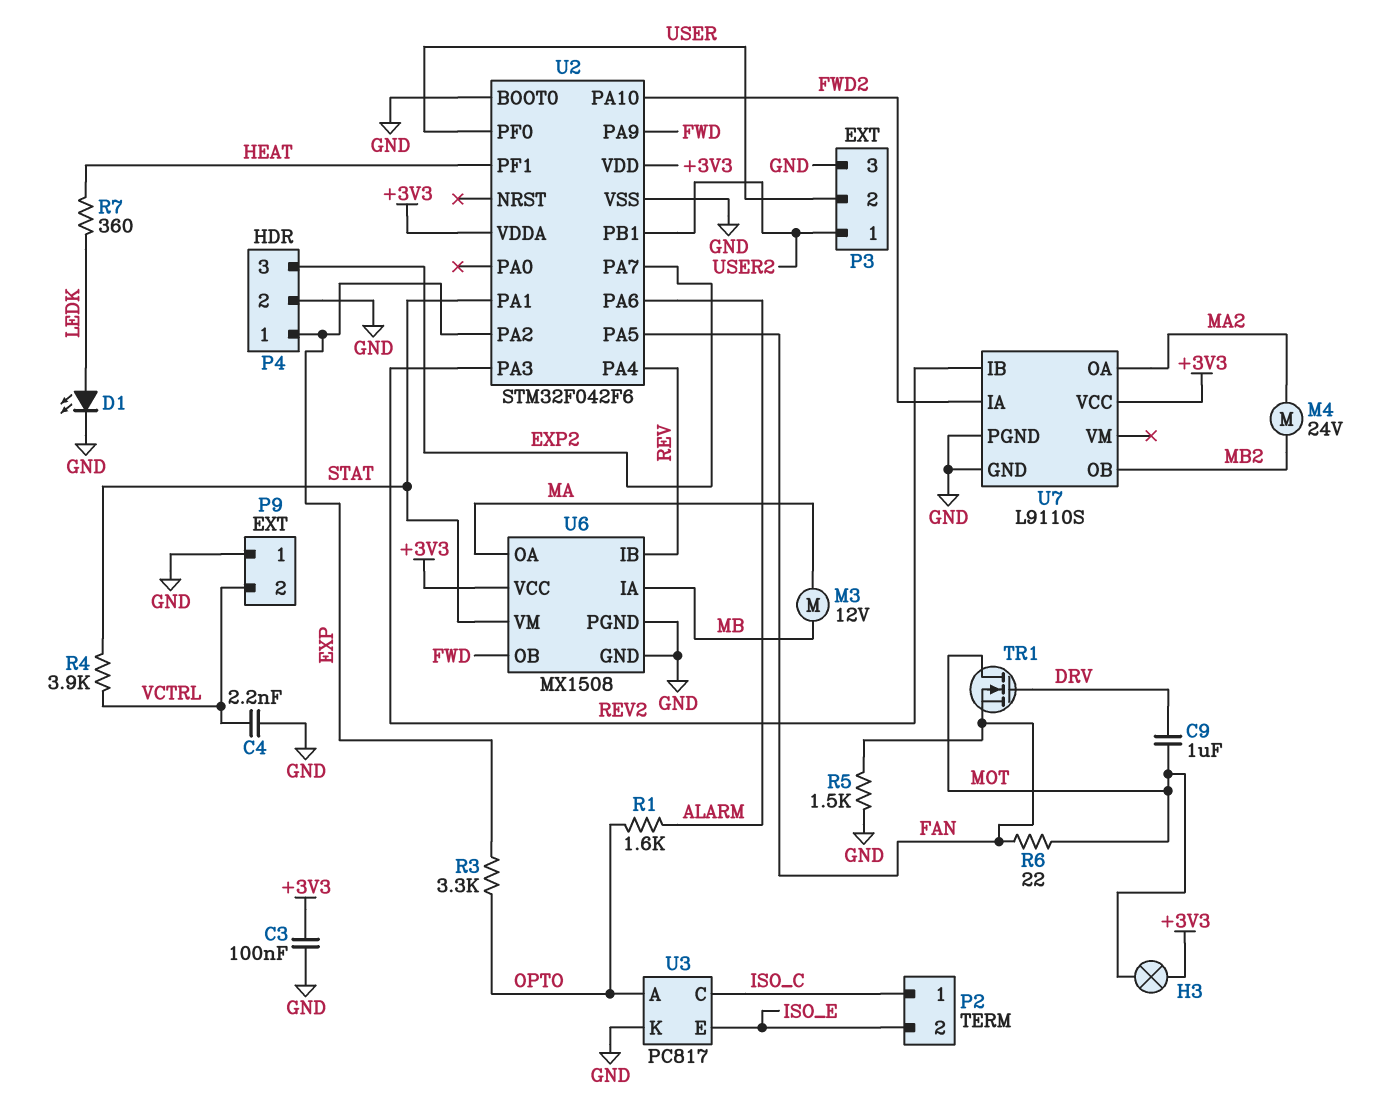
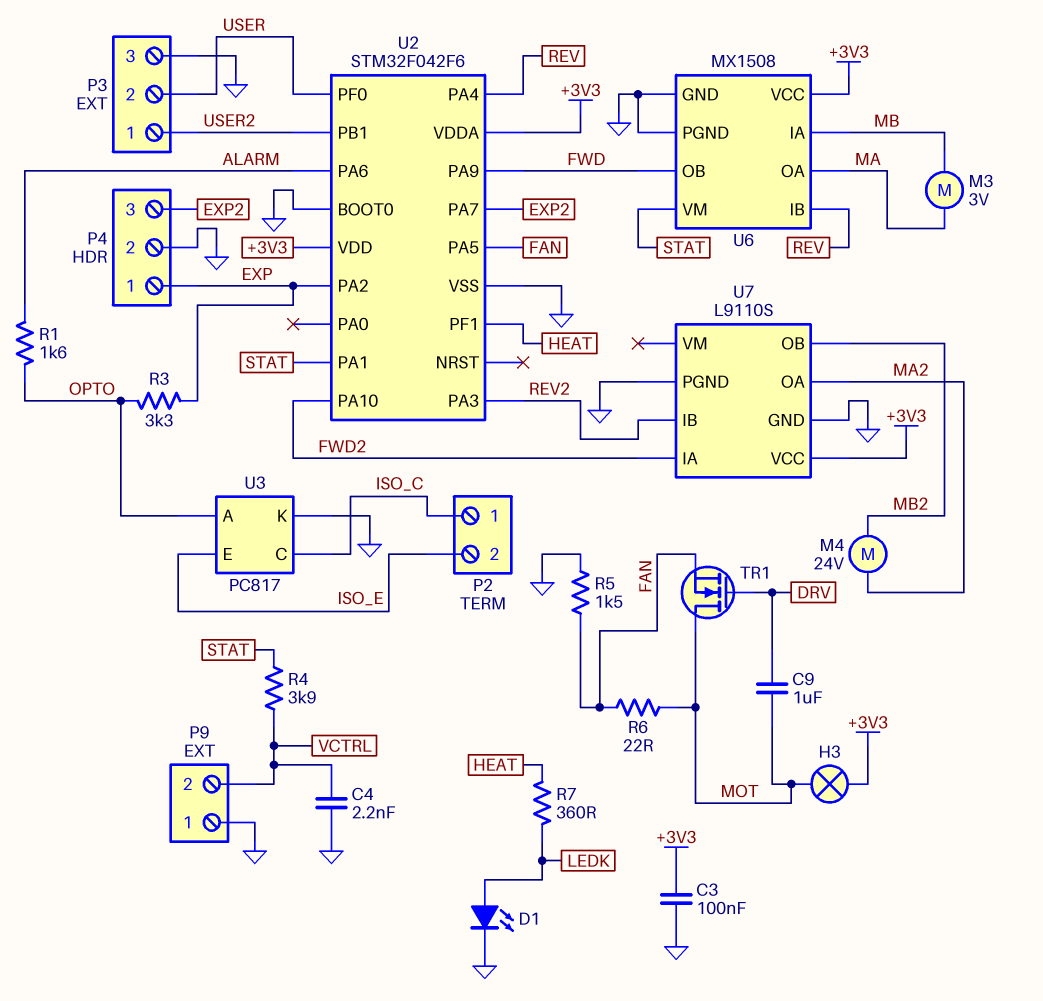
M3: motor 12V (MA, MB) -> motor 3V (MA, MB)

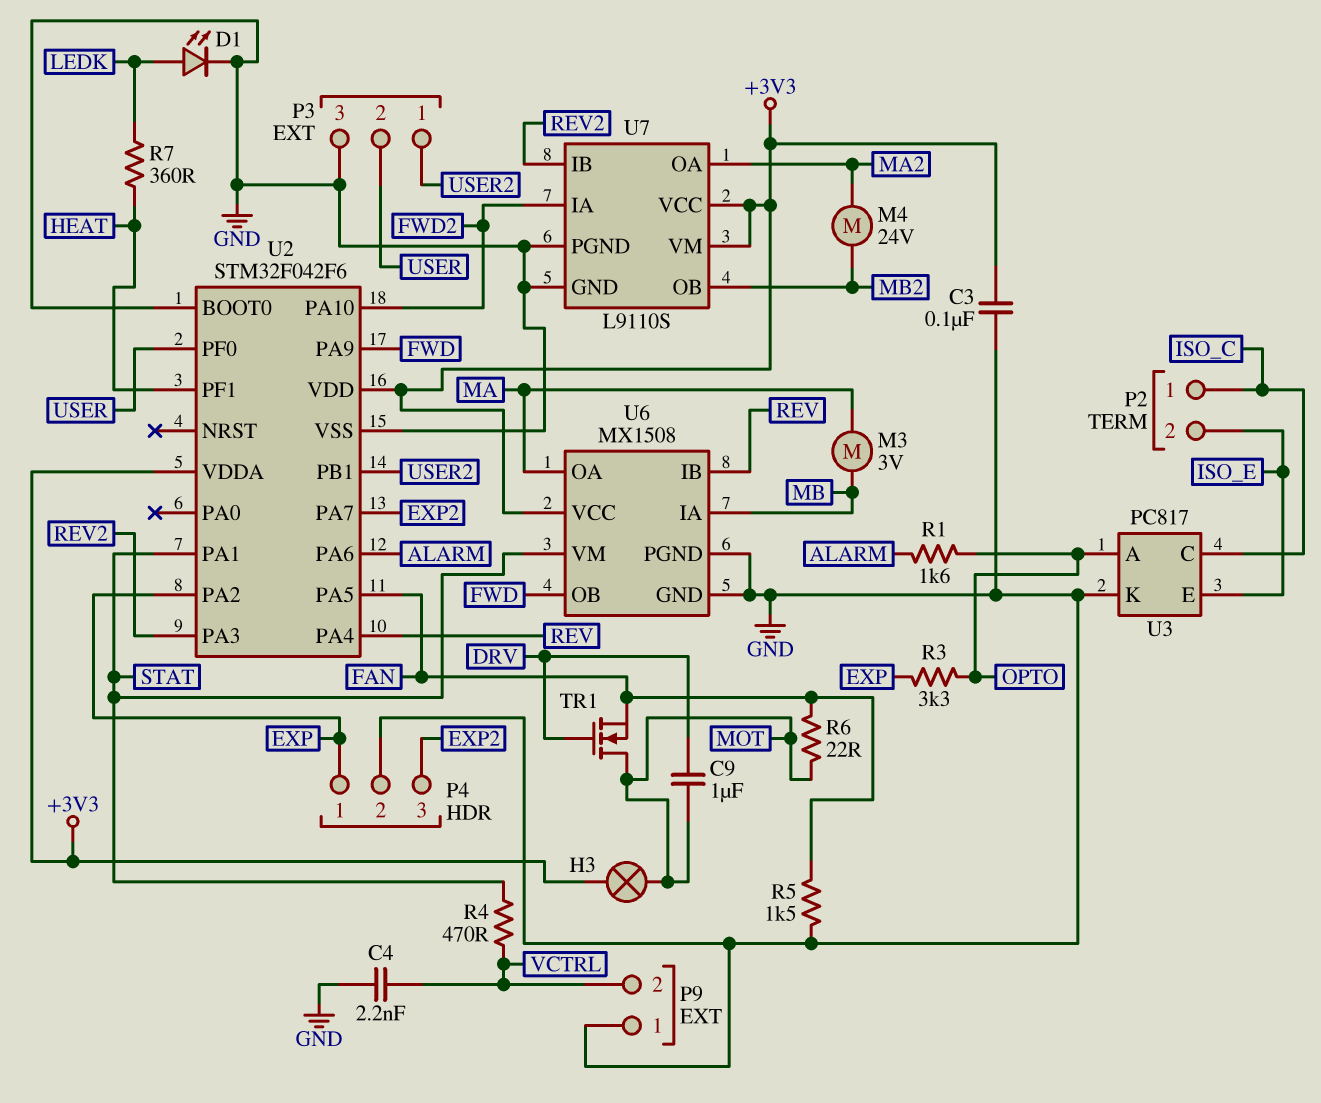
R4: 3.9k (STAT, VCTRL) -> 470 (STAT, VCTRL)
U7 pin VM: none -> +3V3

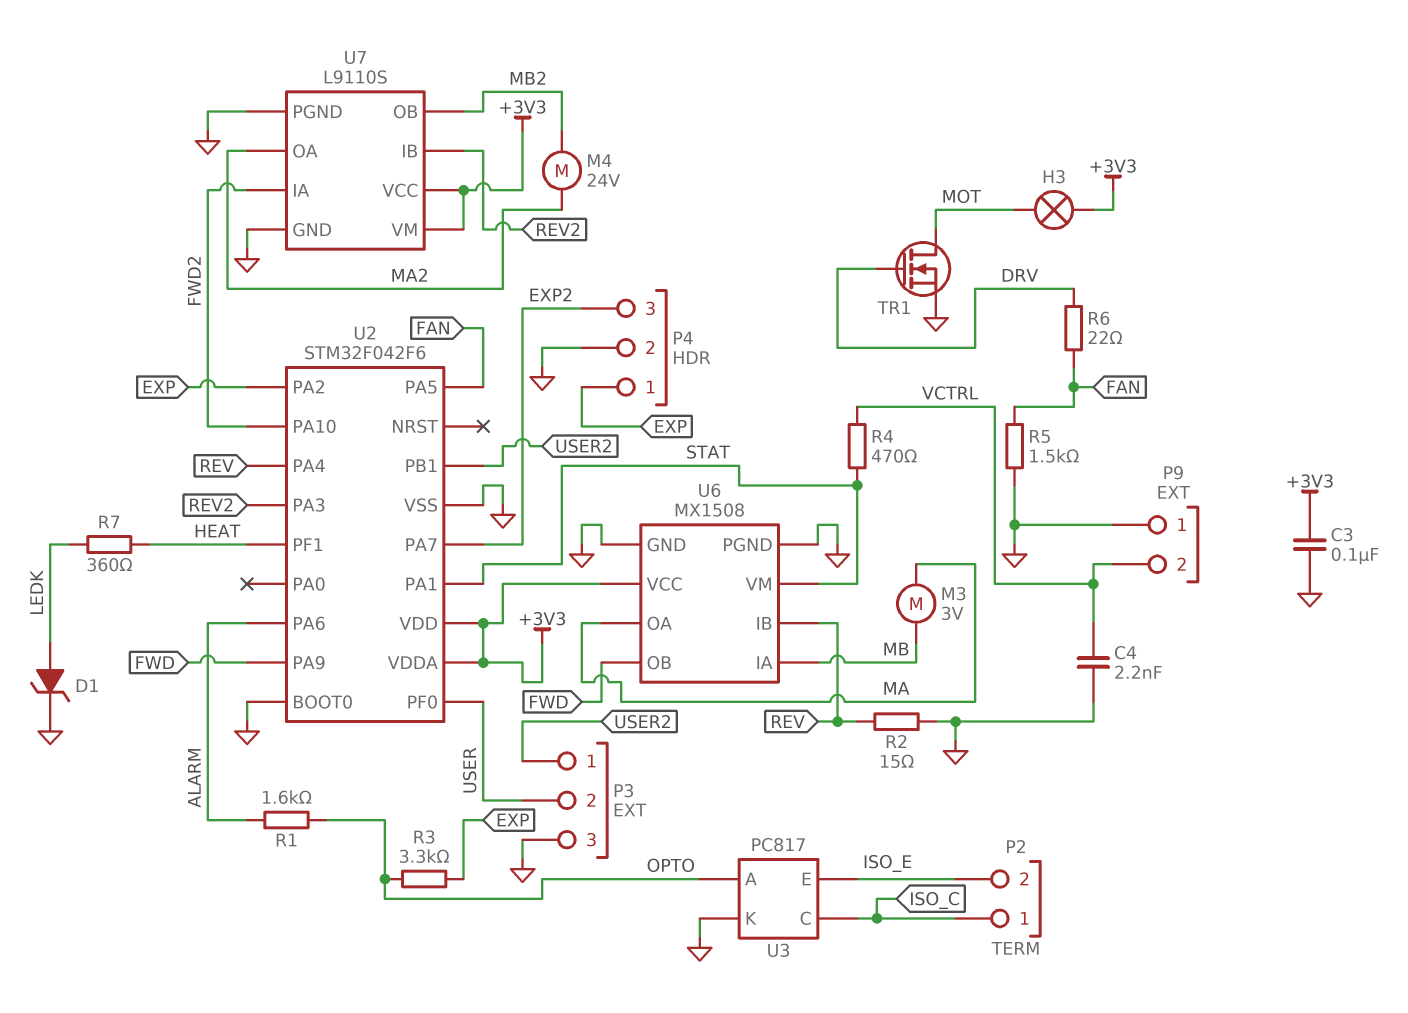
C9: 1uF (DRV, MOT) -> none
D1: LED (A LEDK, K GND) -> zener (A LEDK, K GND)
R2: none -> 15 (GND, REV)
R6: 22 (FAN, MOT) -> 22 (DRV, FAN)
TR1: NMOS (G DRV, D MOT, S FAN) -> NMOS (G DRV, D MOT, S GND)

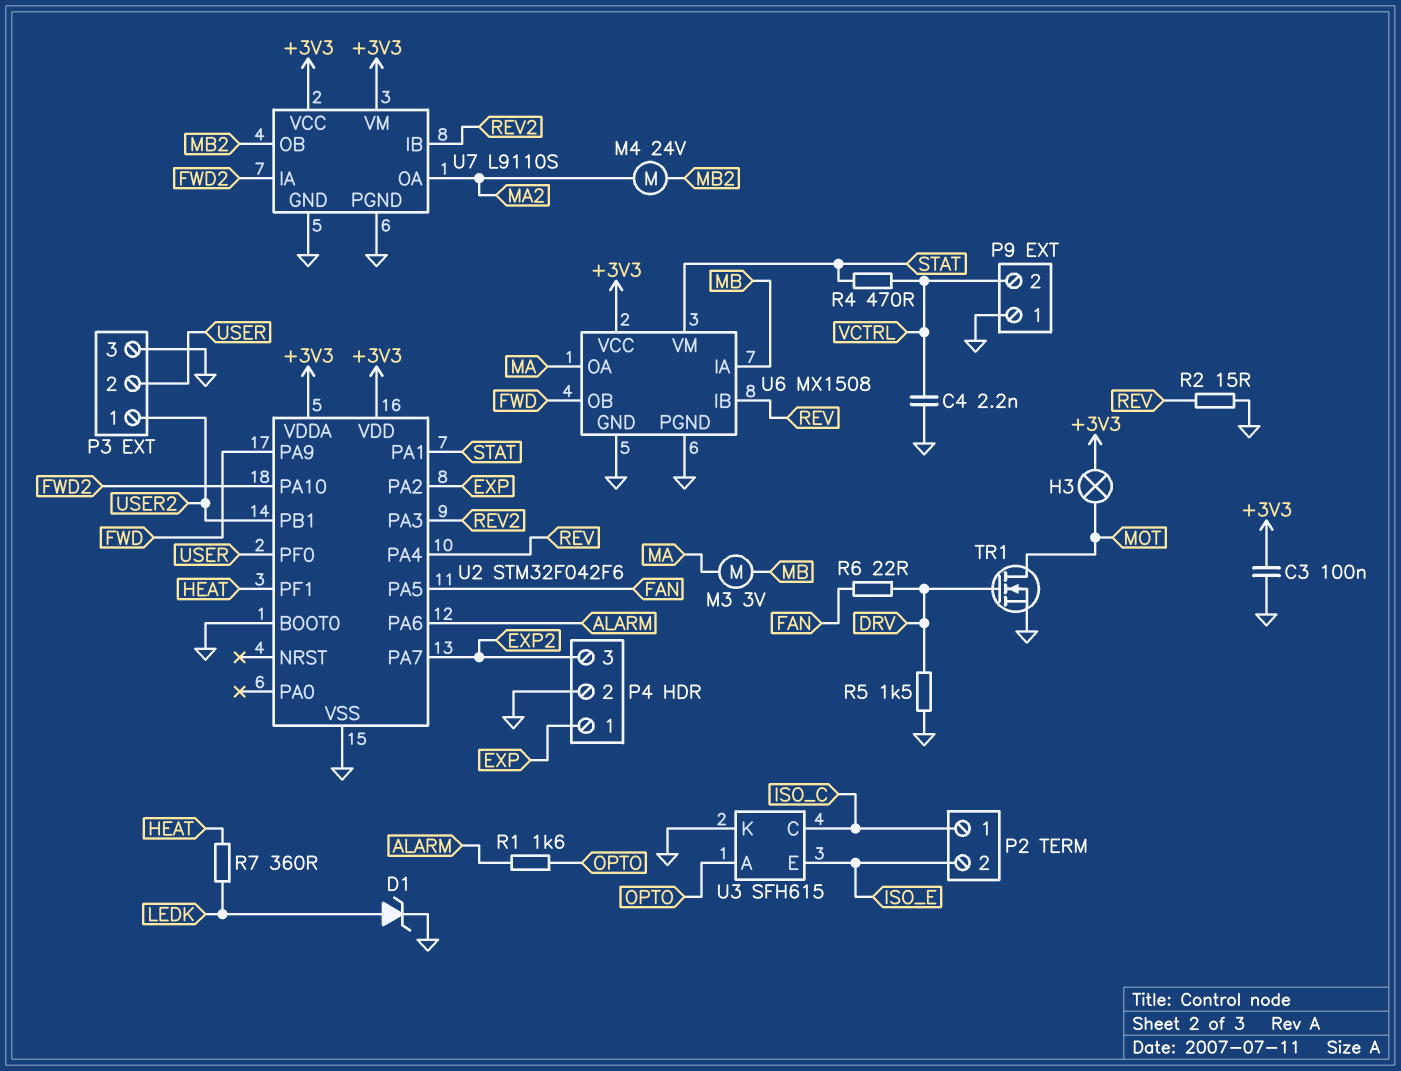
R3: 3.3k (EXP, OPTO) -> none
R5: 1.5k (FAN, GND) -> 1.5k (DRV, GND)
U3: PC817 -> SFH615

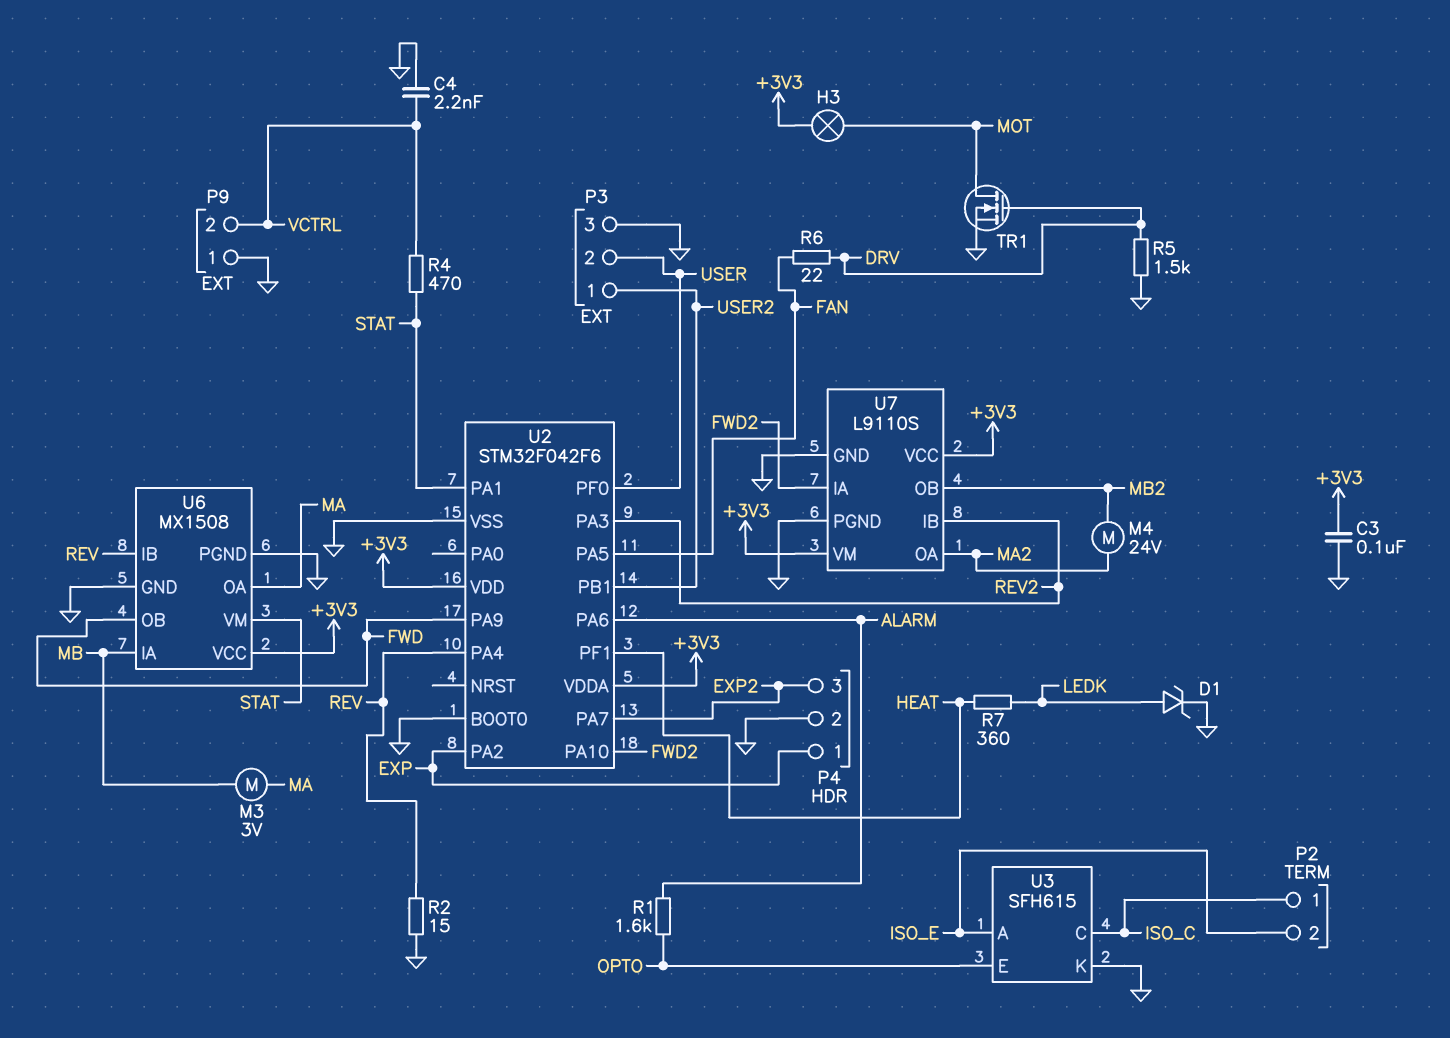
U3 pin A: OPTO -> ISO_E
U3 pin E: ISO_E -> OPTO

